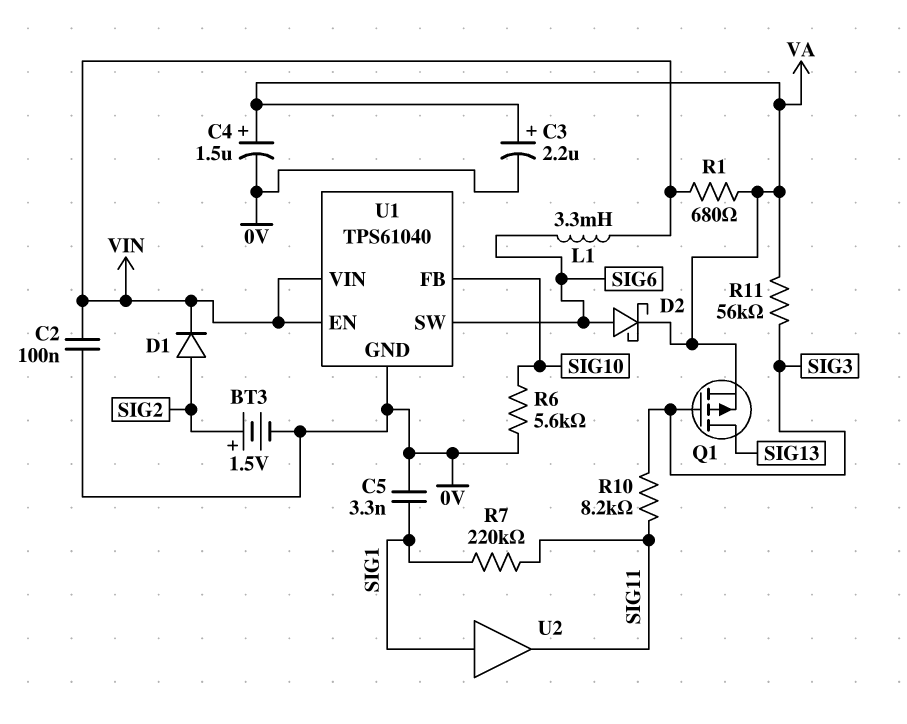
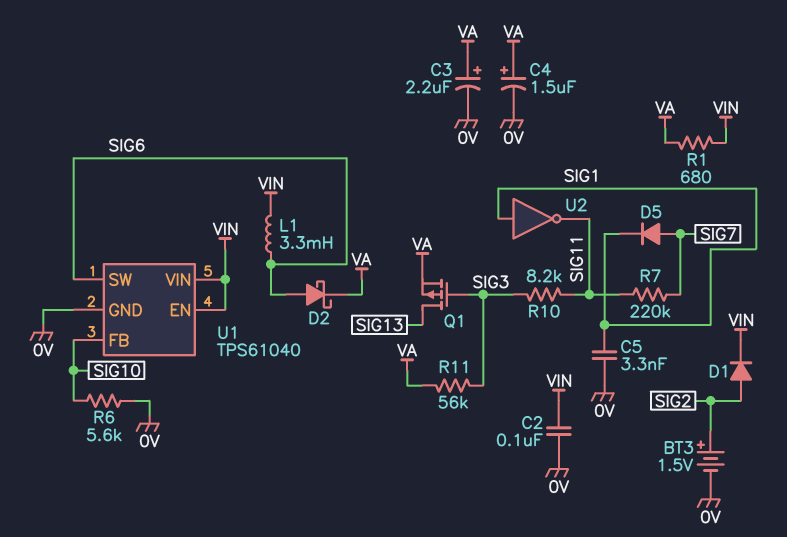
D5: none -> diode (A SIG7, K SIG1)
R7: 220k (SIG1, SIG11) -> 220k (SIG7, SIG11)
U2: buffer (in SIG1, out SIG11) -> NOT (in SIG1, out SIG11)

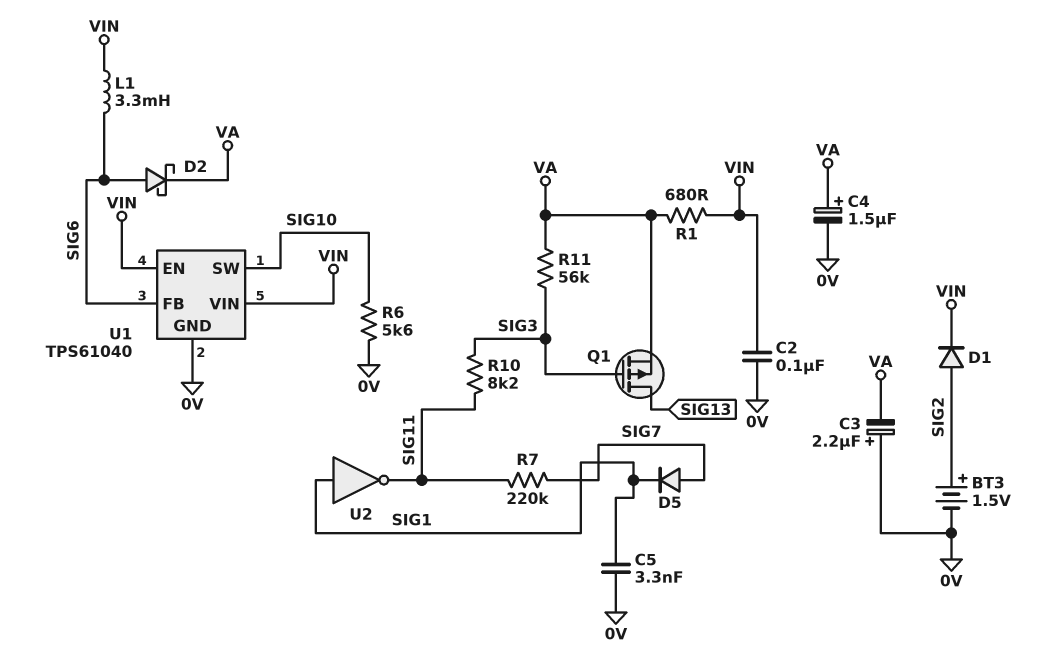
C3: 2.2uF (plus VA, minus 0V) -> 2.2uF (plus 0V, minus VA)
U1 pin FB: SIG10 -> SIG6
U1 pin SW: SIG6 -> SIG10

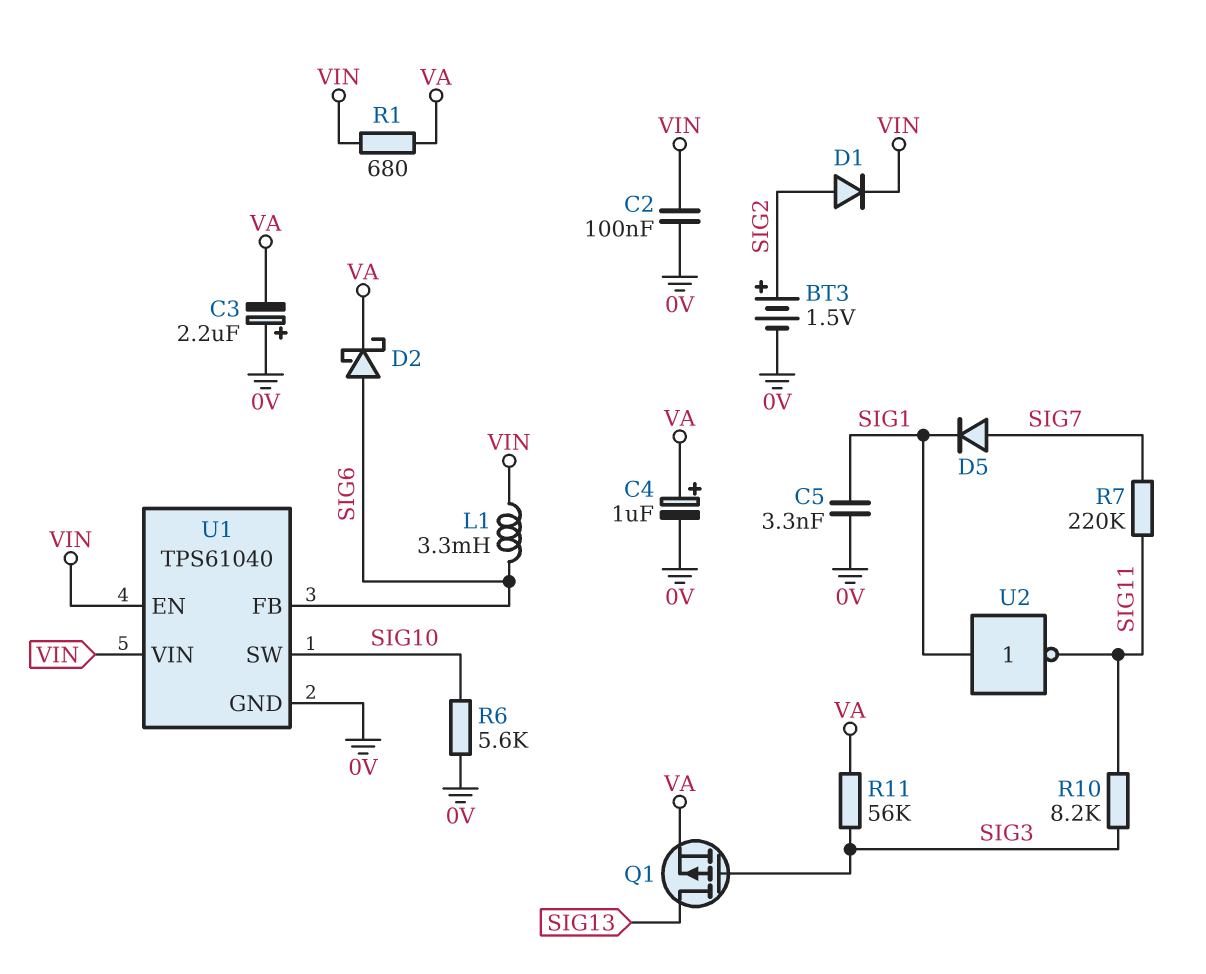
C4: 1.5uF (plus VA, minus 0V) -> 1uF (plus VA, minus 0V)

